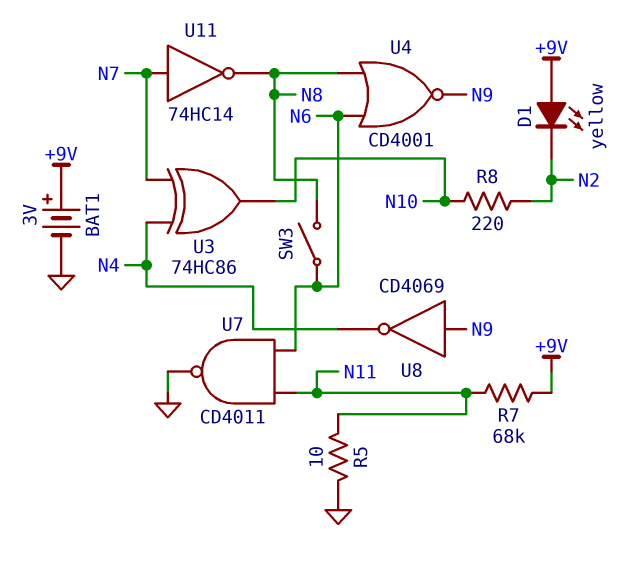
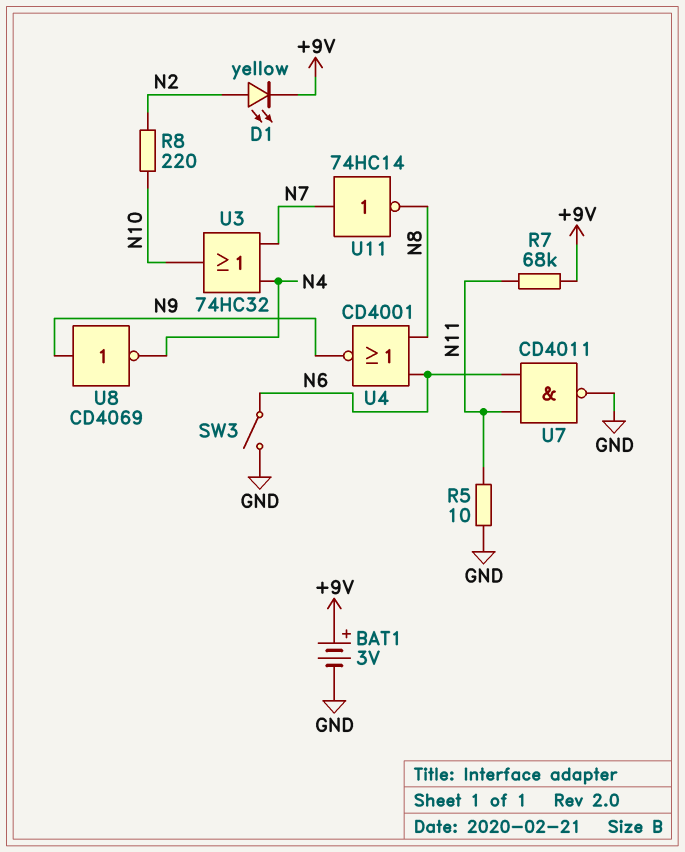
D1: LED yellow (A +9V, K N2) -> LED yellow (A N2, K +9V)
SW3: switch (N6, N8) -> switch (GND, N6)
U3: XOR 74HC86 (in N4, in N7, out N10) -> OR 74HC32 (in N4, in N7, out N10)

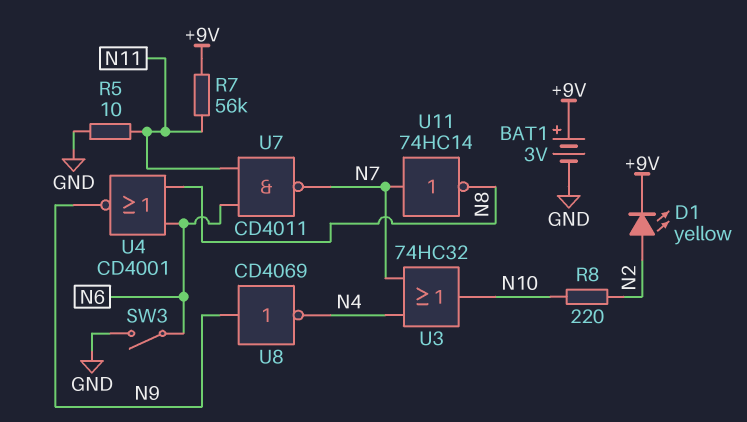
R7: 68k (+9V, N11) -> 56k (+9V, N11)
U7: NAND CD4011 (in N6, in N11, out GND) -> NAND CD4011 (in N6, in N11, out N7)

